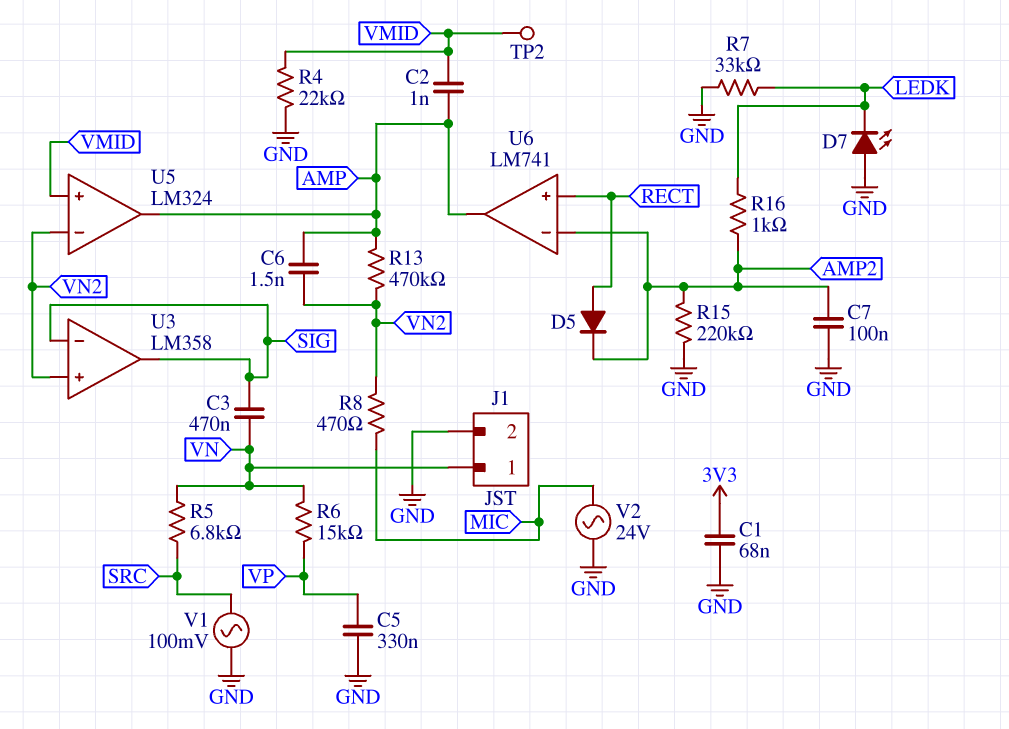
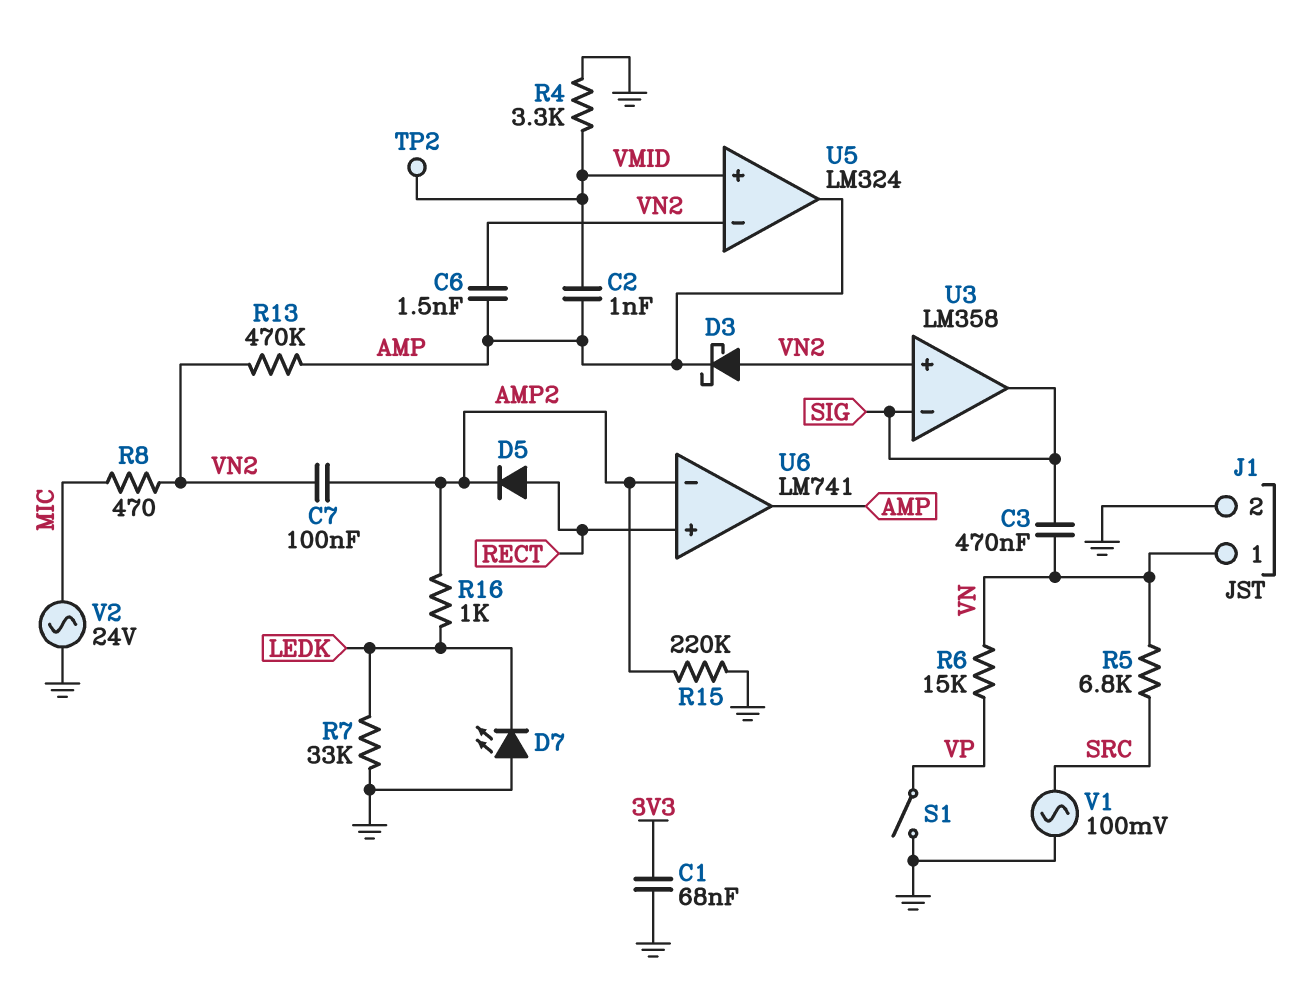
C5: 330nF (GND, VP) -> none
C7: 100nF (AMP2, GND) -> 100nF (AMP2, VN2)
D3: none -> schottky (A VN2, K AMP)
R4: 22k (GND, VMID) -> 3.3k (GND, VMID)
S1: none -> switch (GND, VP)

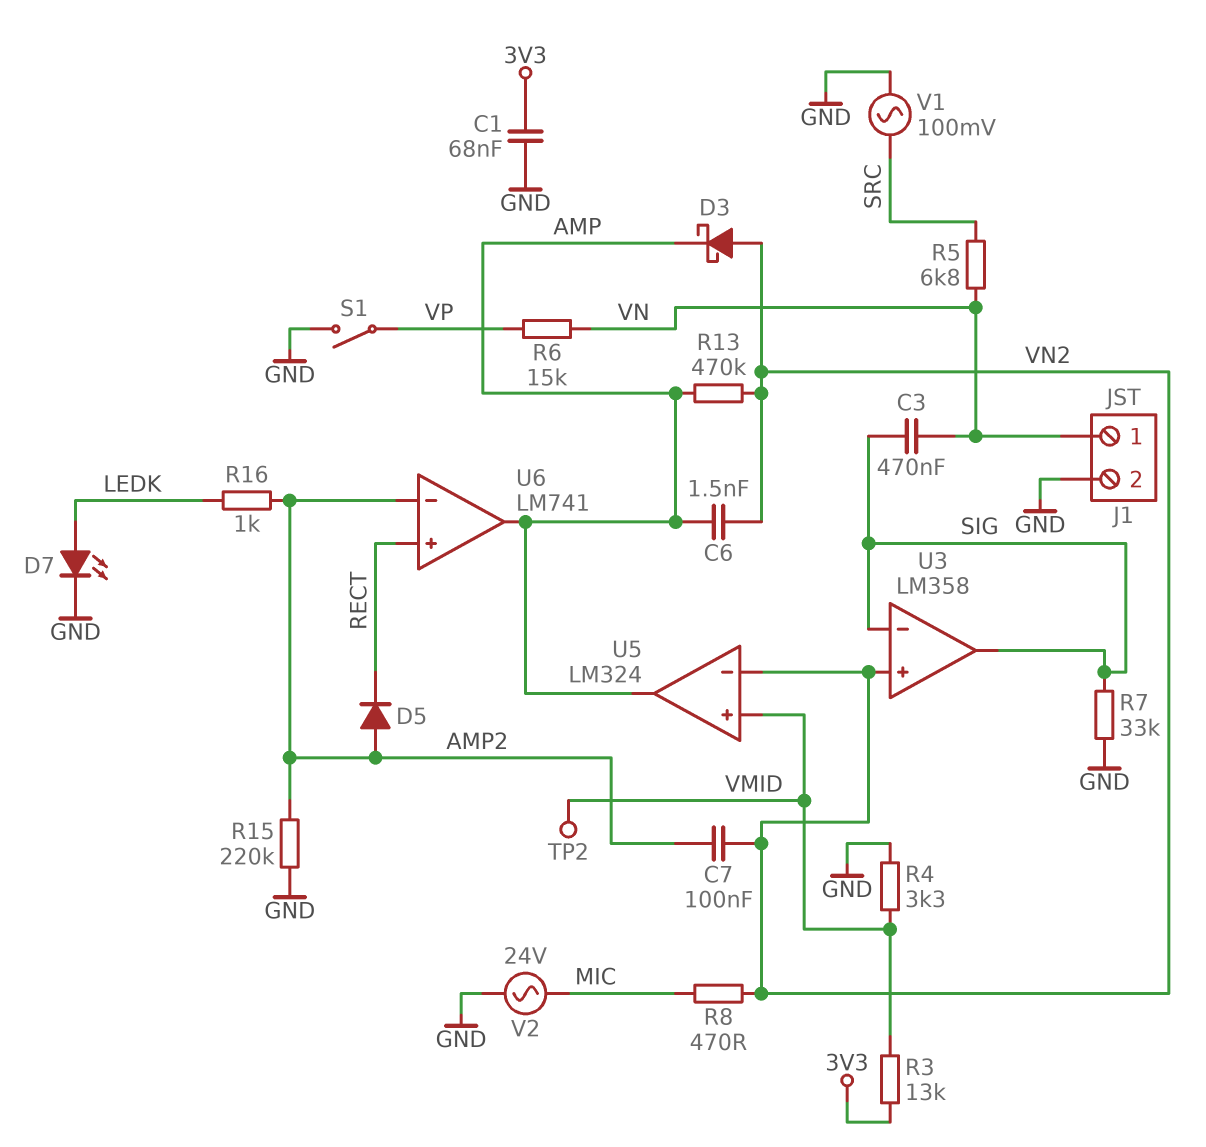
C2: 1nF (AMP, VMID) -> none
D5: diode (A RECT, K AMP2) -> diode (A AMP2, K RECT)
D7: LED (A GND, K LEDK) -> LED (A LEDK, K GND)
R3: none -> 13k (3V3, VMID)
R7: 33k (GND, LEDK) -> 33k (GND, SIG)

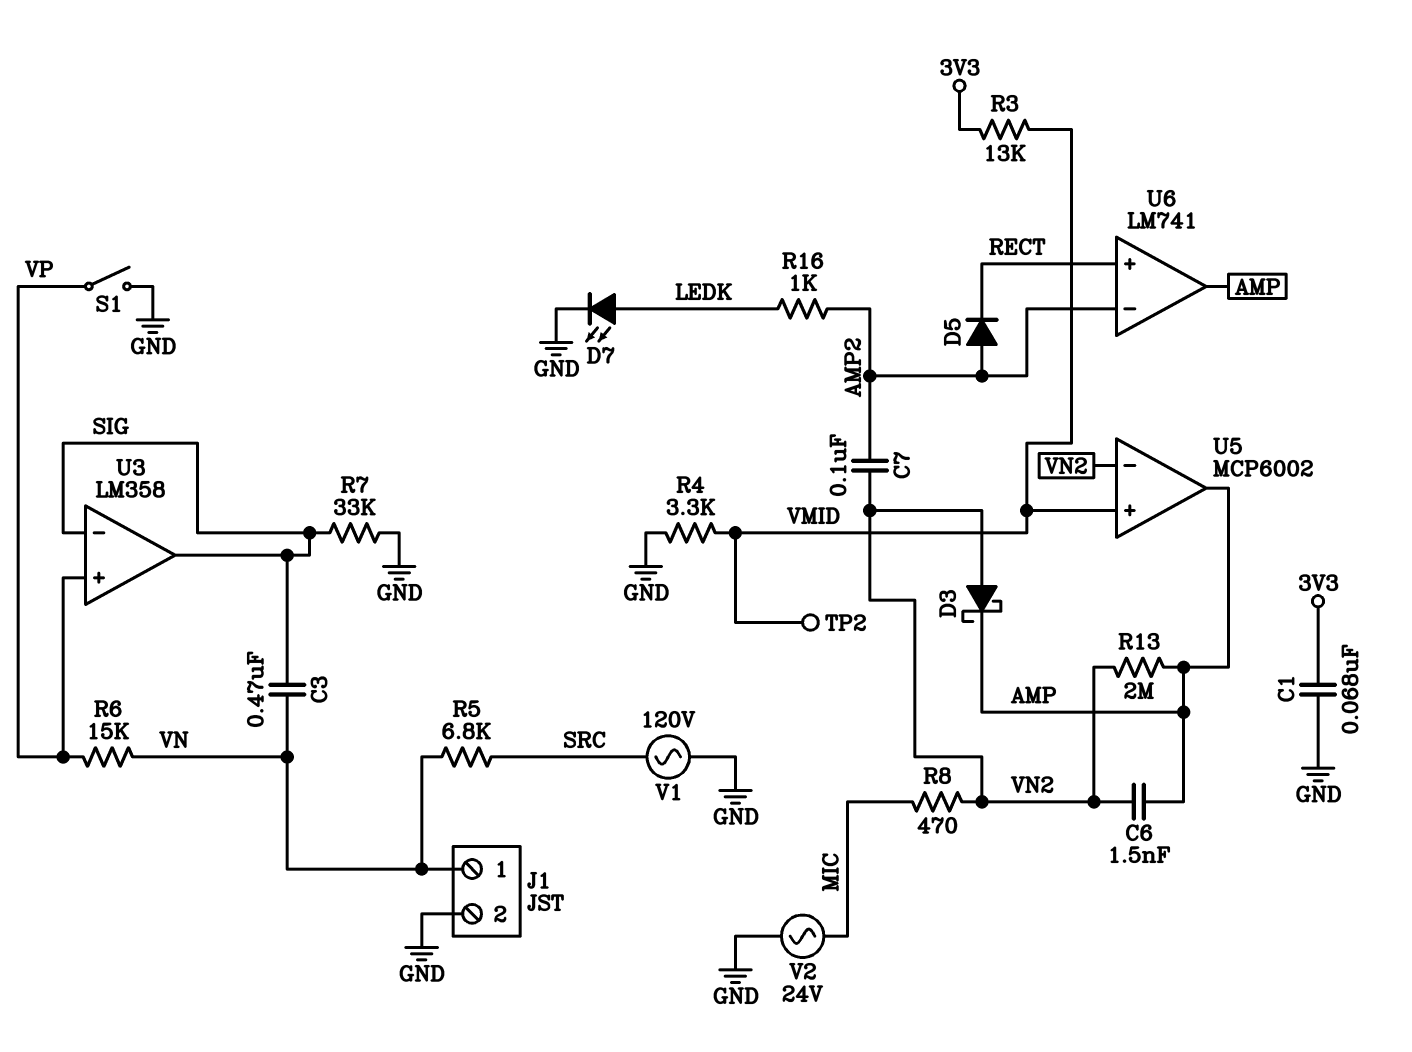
R13: 470k (AMP, VN2) -> 2M (AMP, VN2)
R15: 220k (AMP2, GND) -> none
U3 pin in+: VN2 -> VP
U5: LM324 -> MCP6002
V1: AC 100mV (GND, SRC) -> AC 120V (GND, SRC)

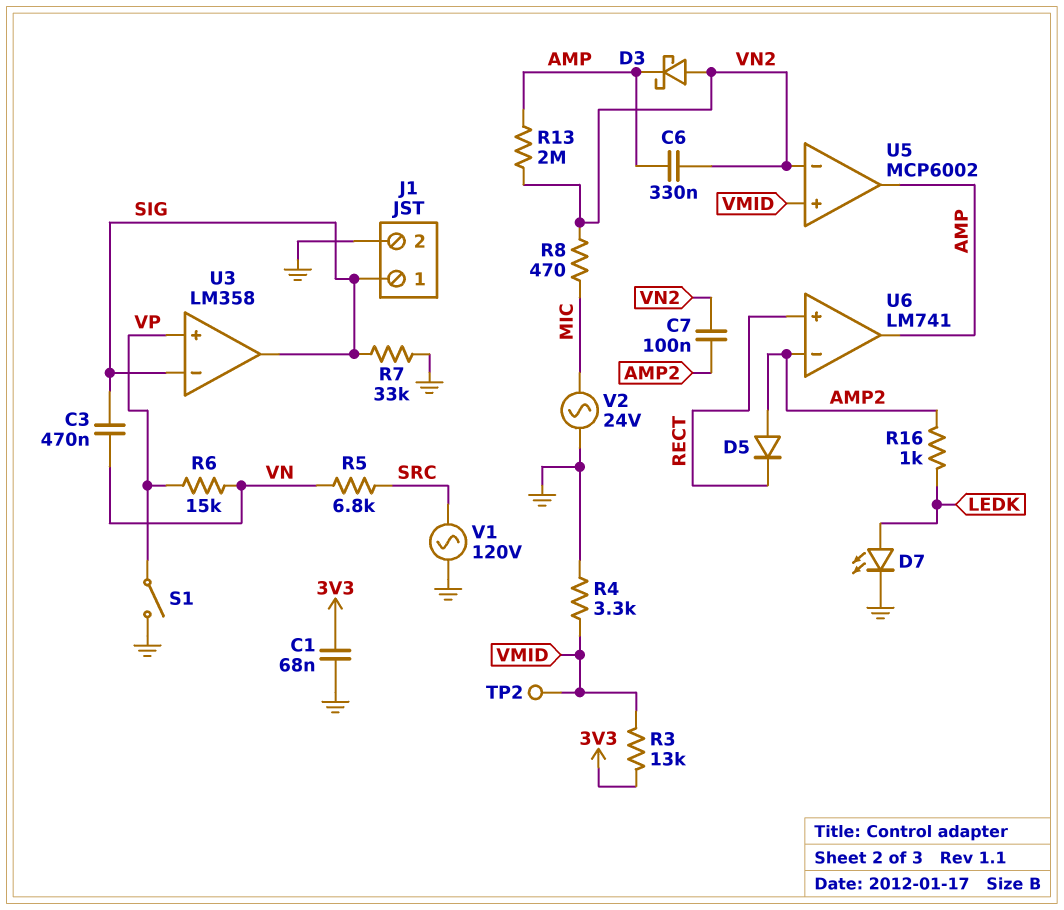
C6: 1.5nF (AMP, VN2) -> 330nF (AMP, VN2)
J1 pin 1: VN -> SIG

